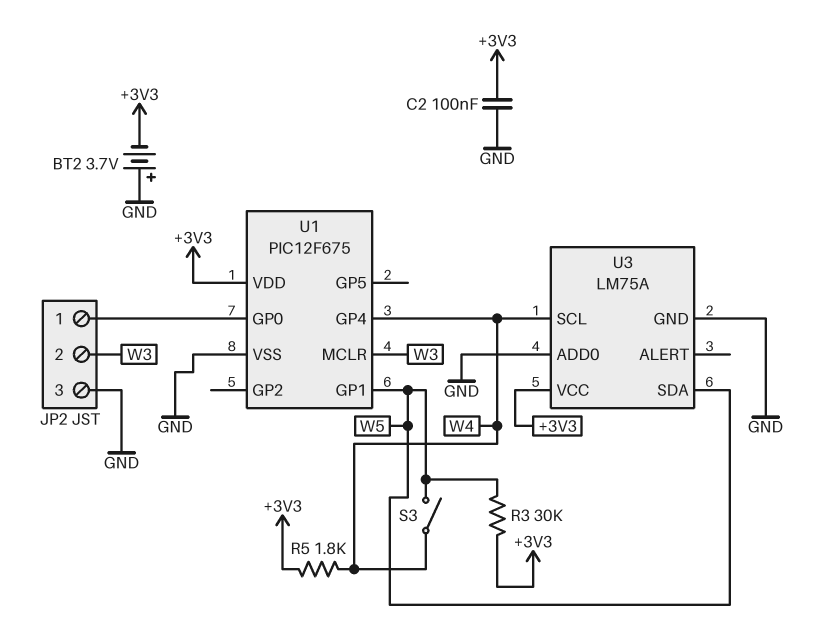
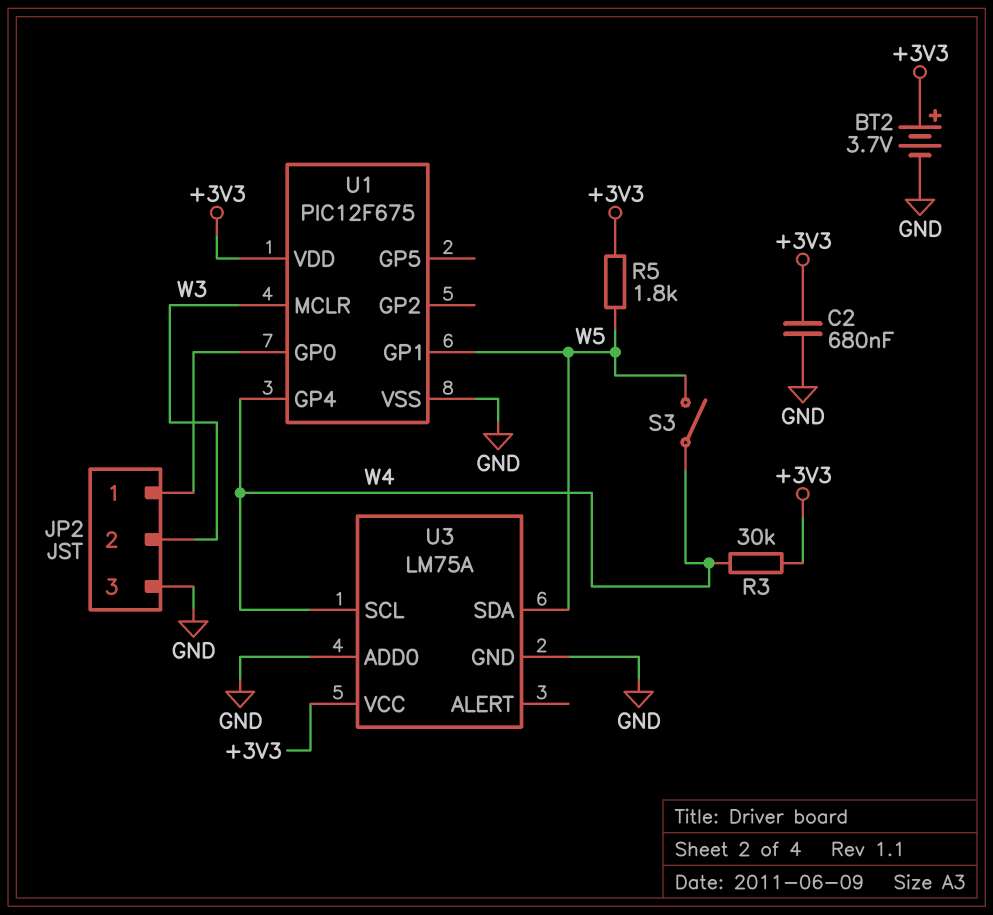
BT2: 3.7V (plus GND, minus +3V3) -> 3.7V (plus +3V3, minus GND)
C2: 100nF (+3V3, GND) -> 680nF (+3V3, GND)
R3: 30k (+3V3, W5) -> 30k (+3V3, W4)
R5: 1.8k (+3V3, W4) -> 1.8k (+3V3, W5)

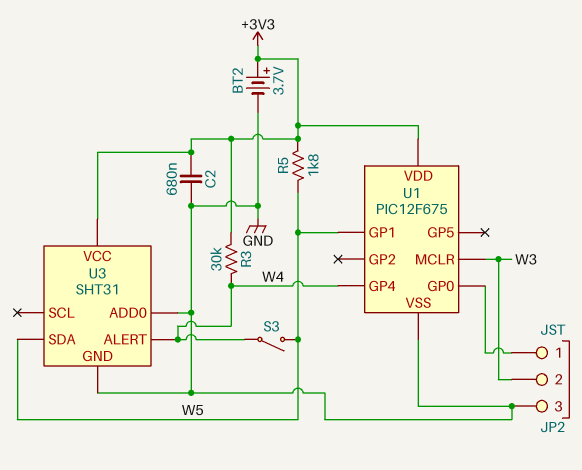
U3: LM75A -> SHT31
U3 pin ALERT: none -> W4
U3 pin SCL: W4 -> none

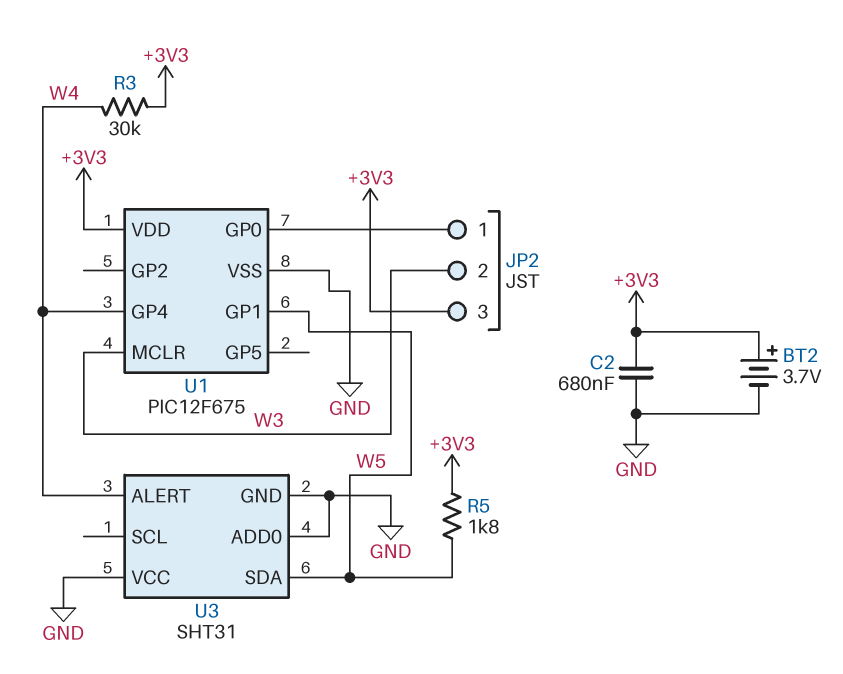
JP2 pin 3: GND -> +3V3
S3: switch (W4, W5) -> none
U3 pin VCC: +3V3 -> GND

